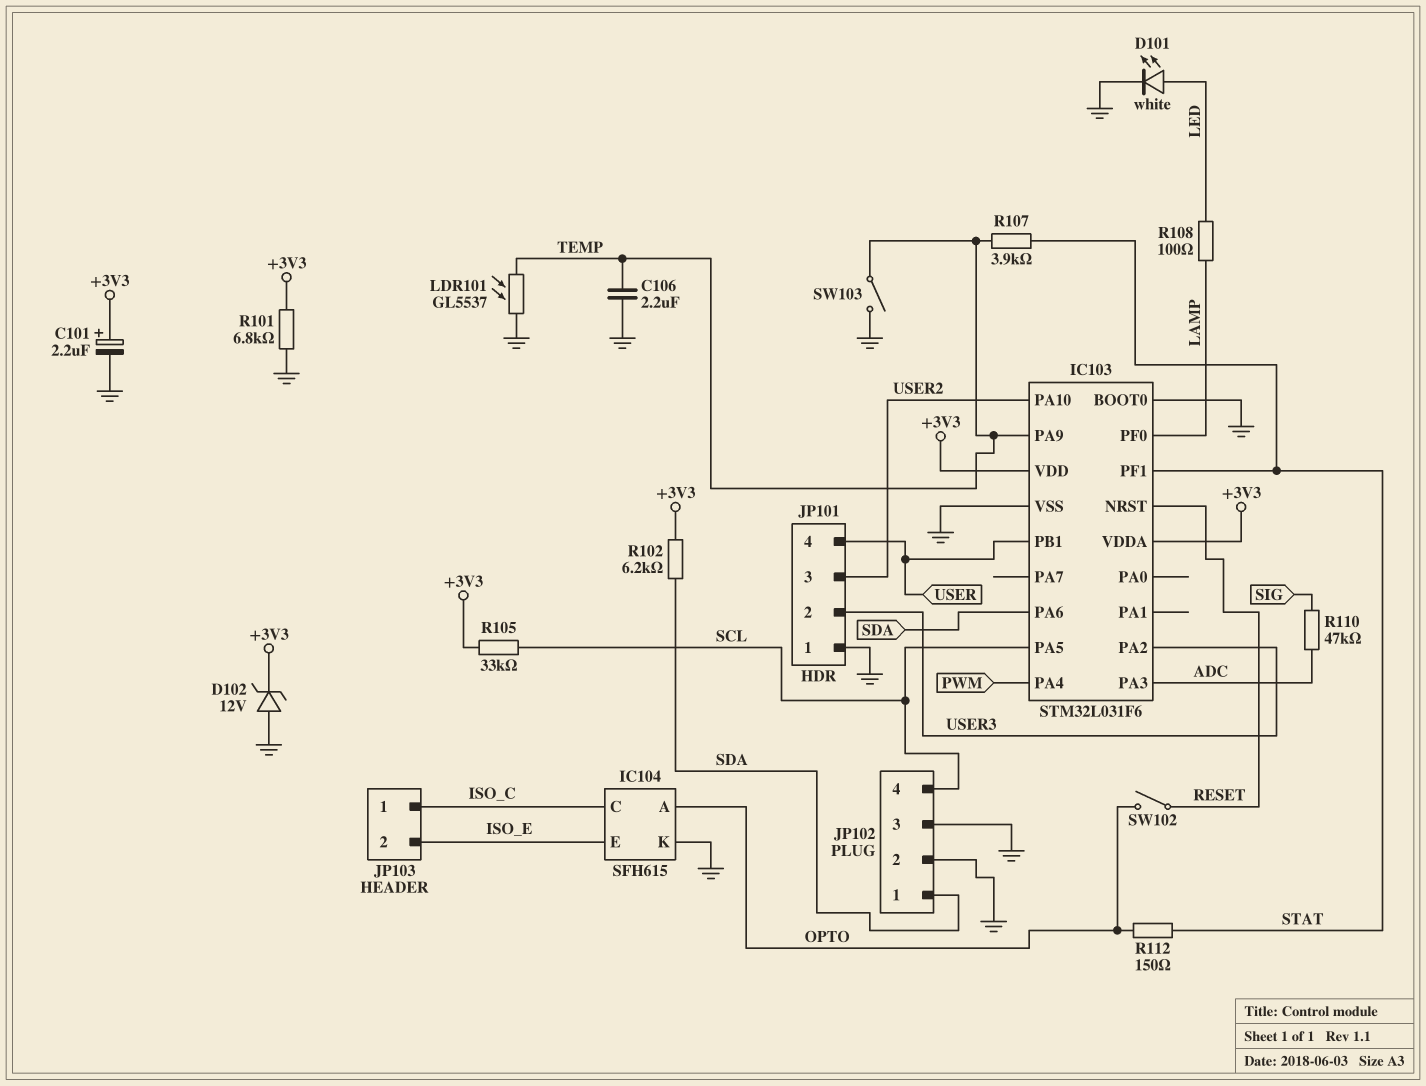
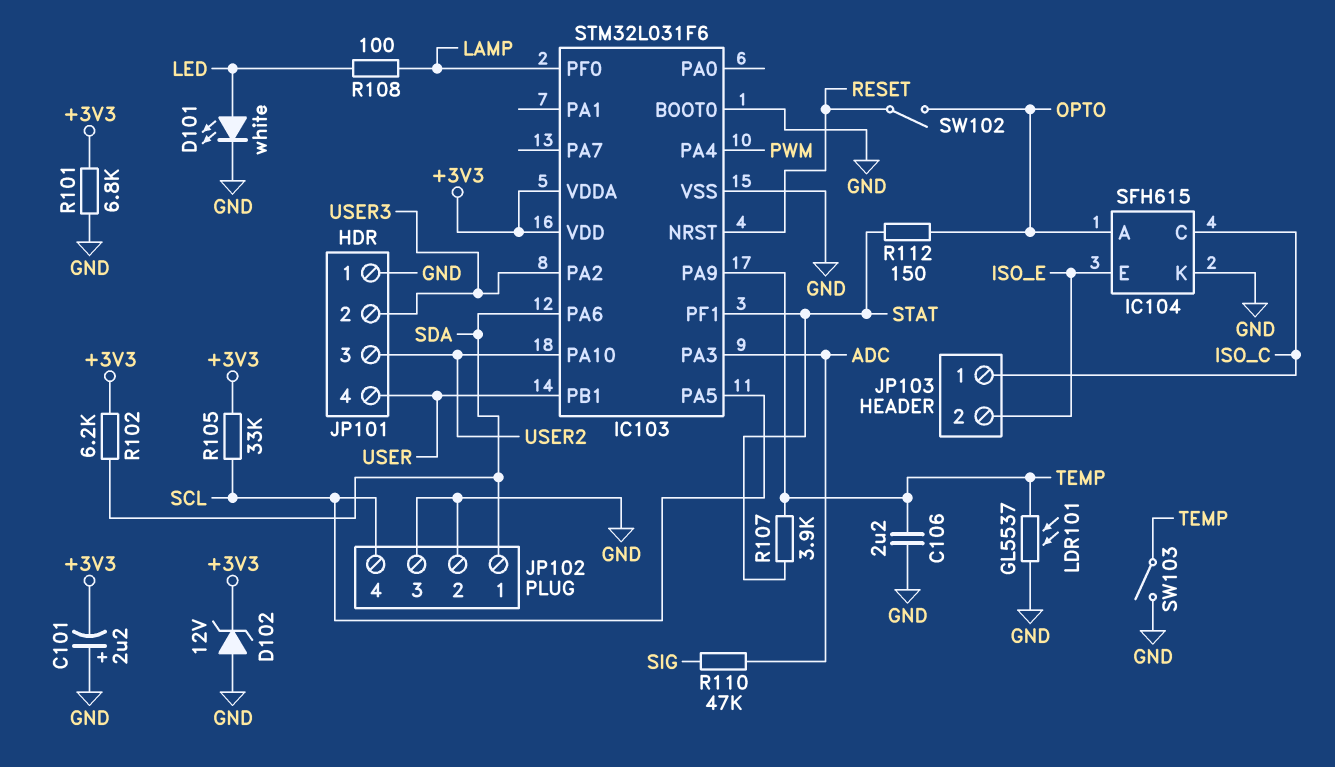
C101: 2.2uF (plus +3V3, minus GND) -> 2.2uF (plus GND, minus +3V3)

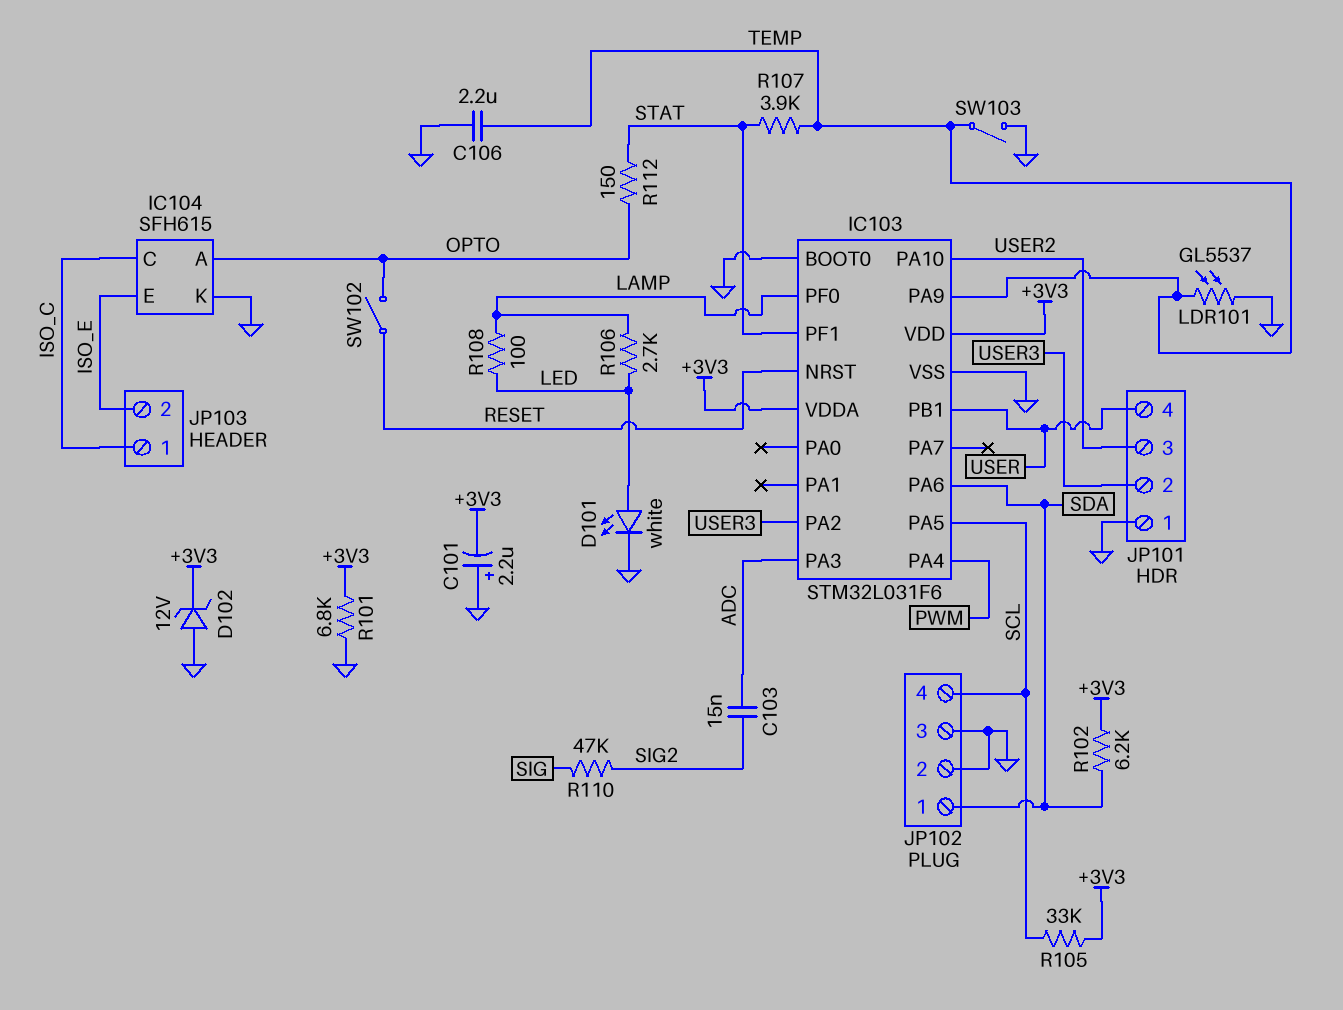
C103: none -> 15nF (ADC, SIG2)
R106: none -> 2.7k (LAMP, LED)
R110: 47k (ADC, SIG) -> 47k (SIG, SIG2)

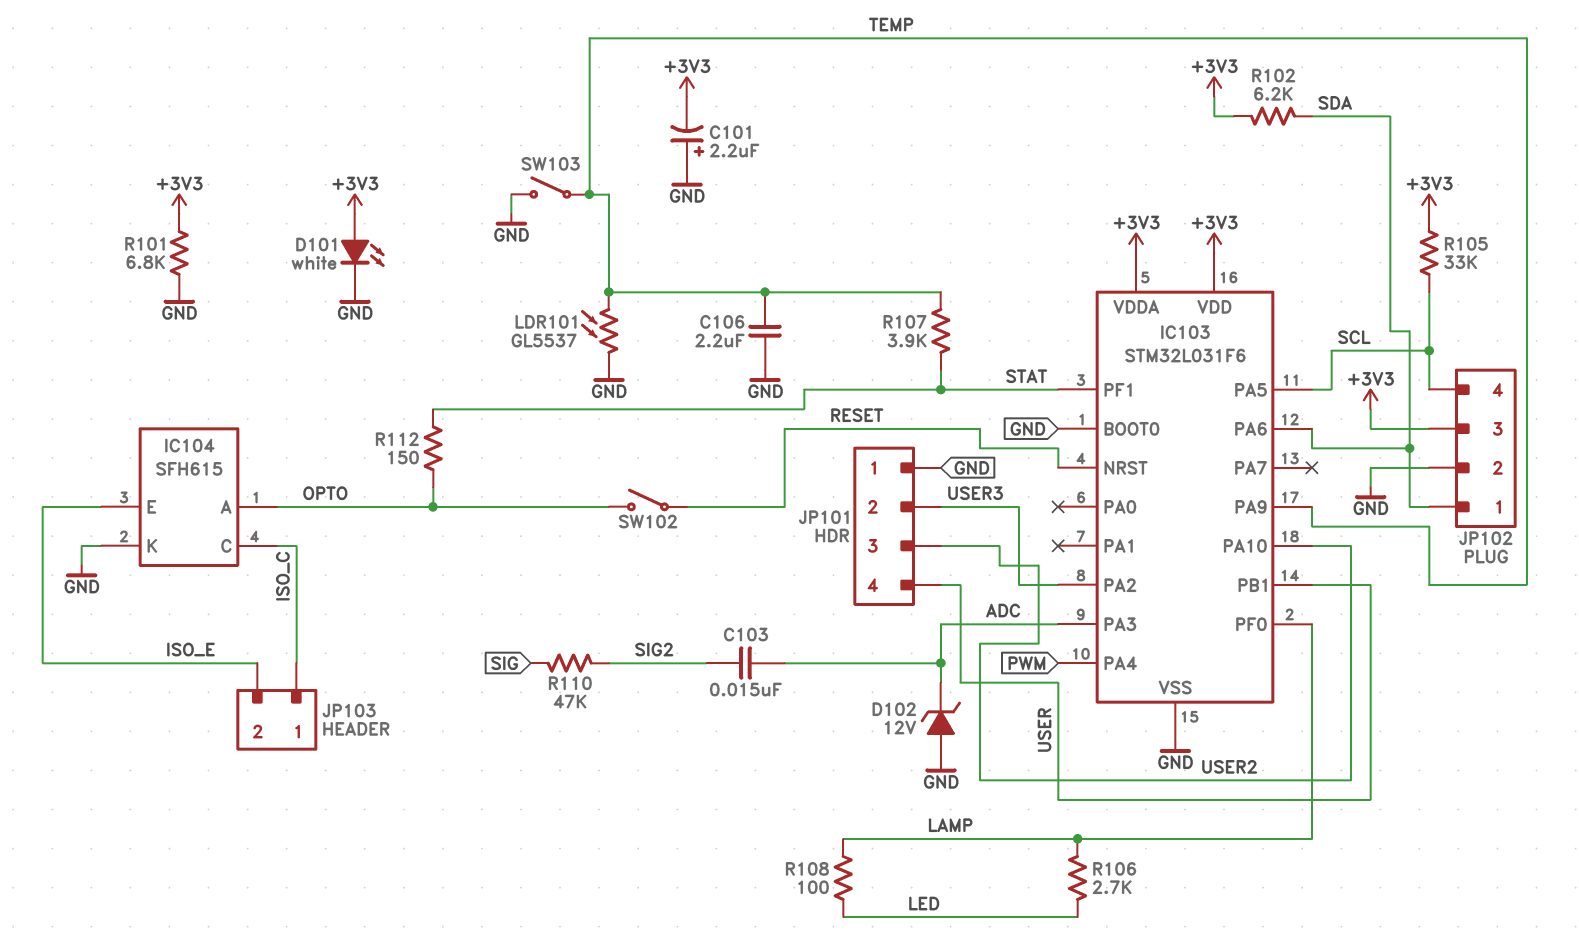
D101: LED white (A LED, K GND) -> LED white (A +3V3, K GND)
D102: zener 12V (A GND, K +3V3) -> zener 12V (A GND, K ADC)
JP102 pin 3: GND -> +3V3

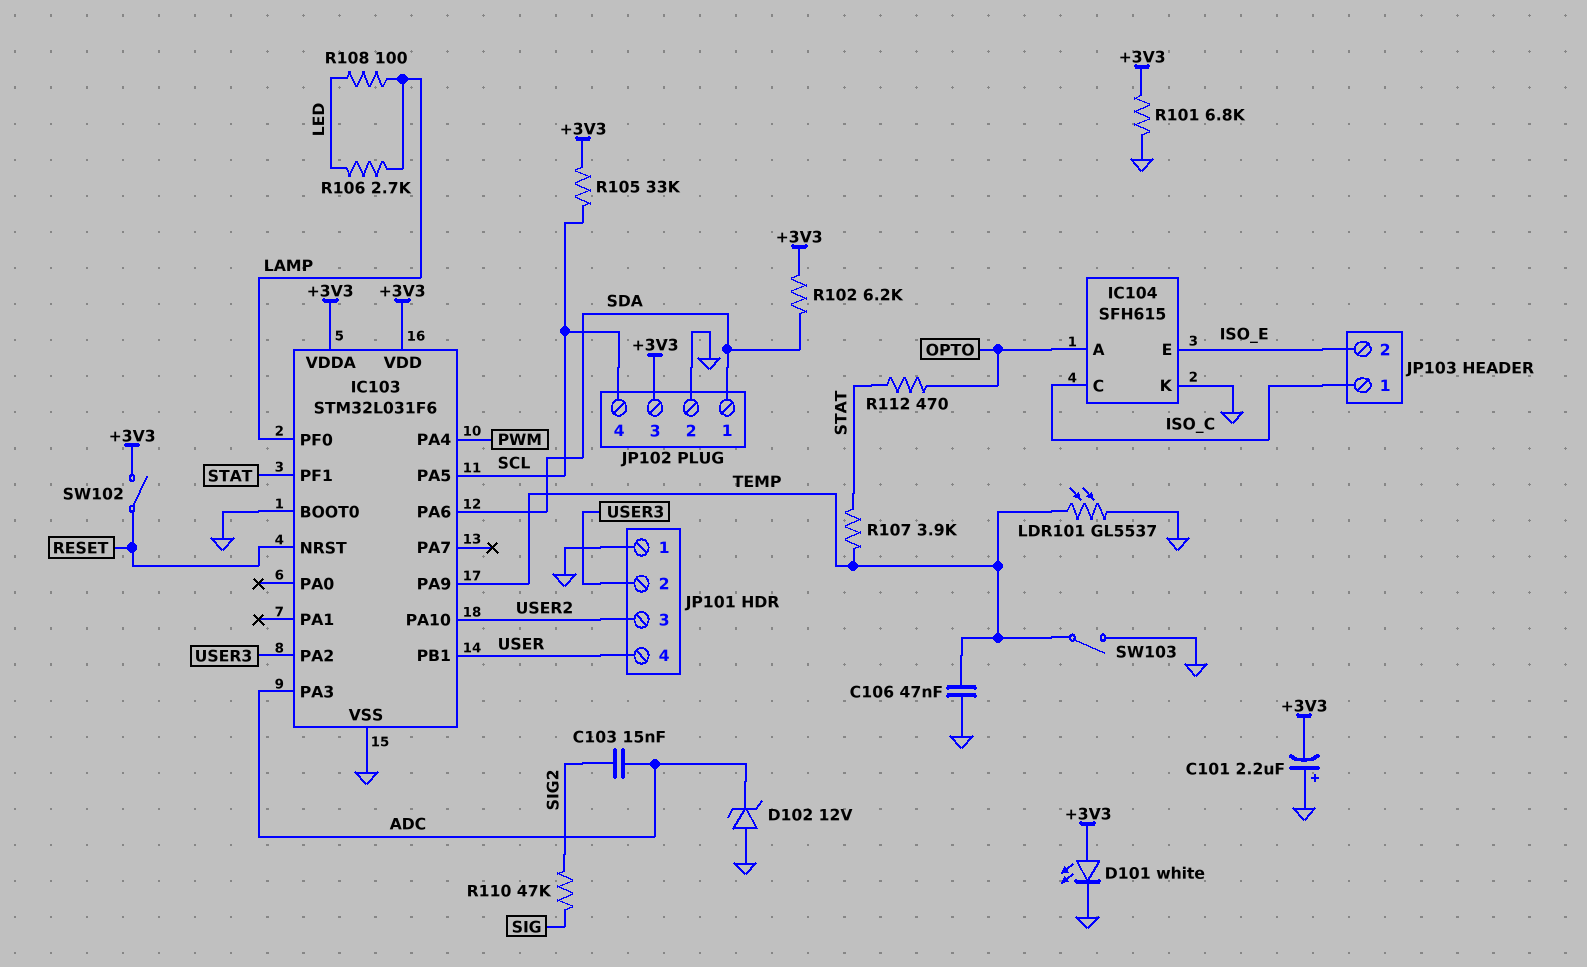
C106: 2.2uF (GND, TEMP) -> 47nF (GND, TEMP)
R112: 150 (OPTO, STAT) -> 470 (OPTO, STAT)
SW102: switch (OPTO, RESET) -> switch (+3V3, RESET)

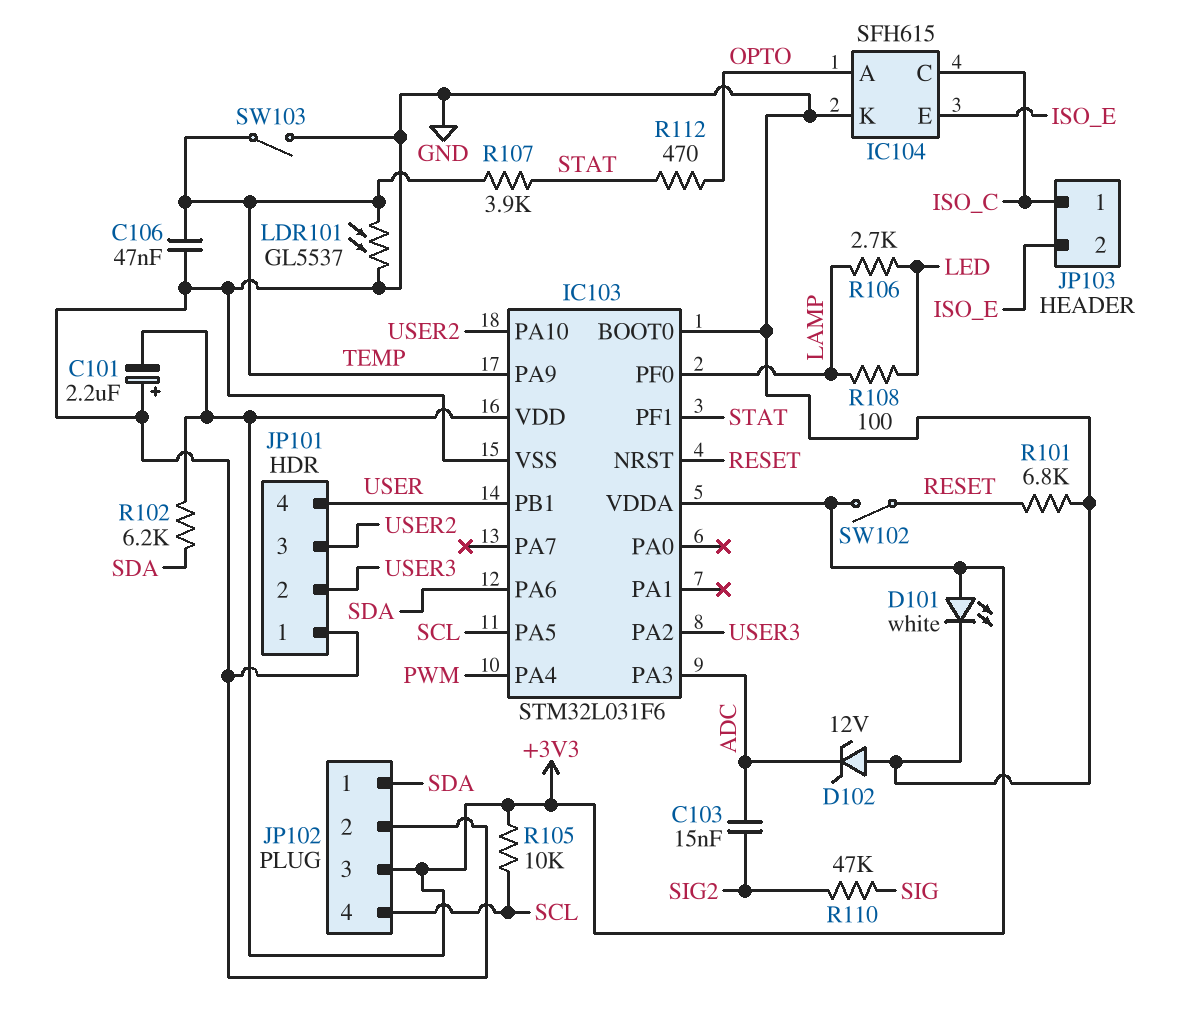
R101: 6.8k (+3V3, GND) -> 6.8k (GND, RESET)
R105: 33k (+3V3, SCL) -> 10k (+3V3, SCL)

